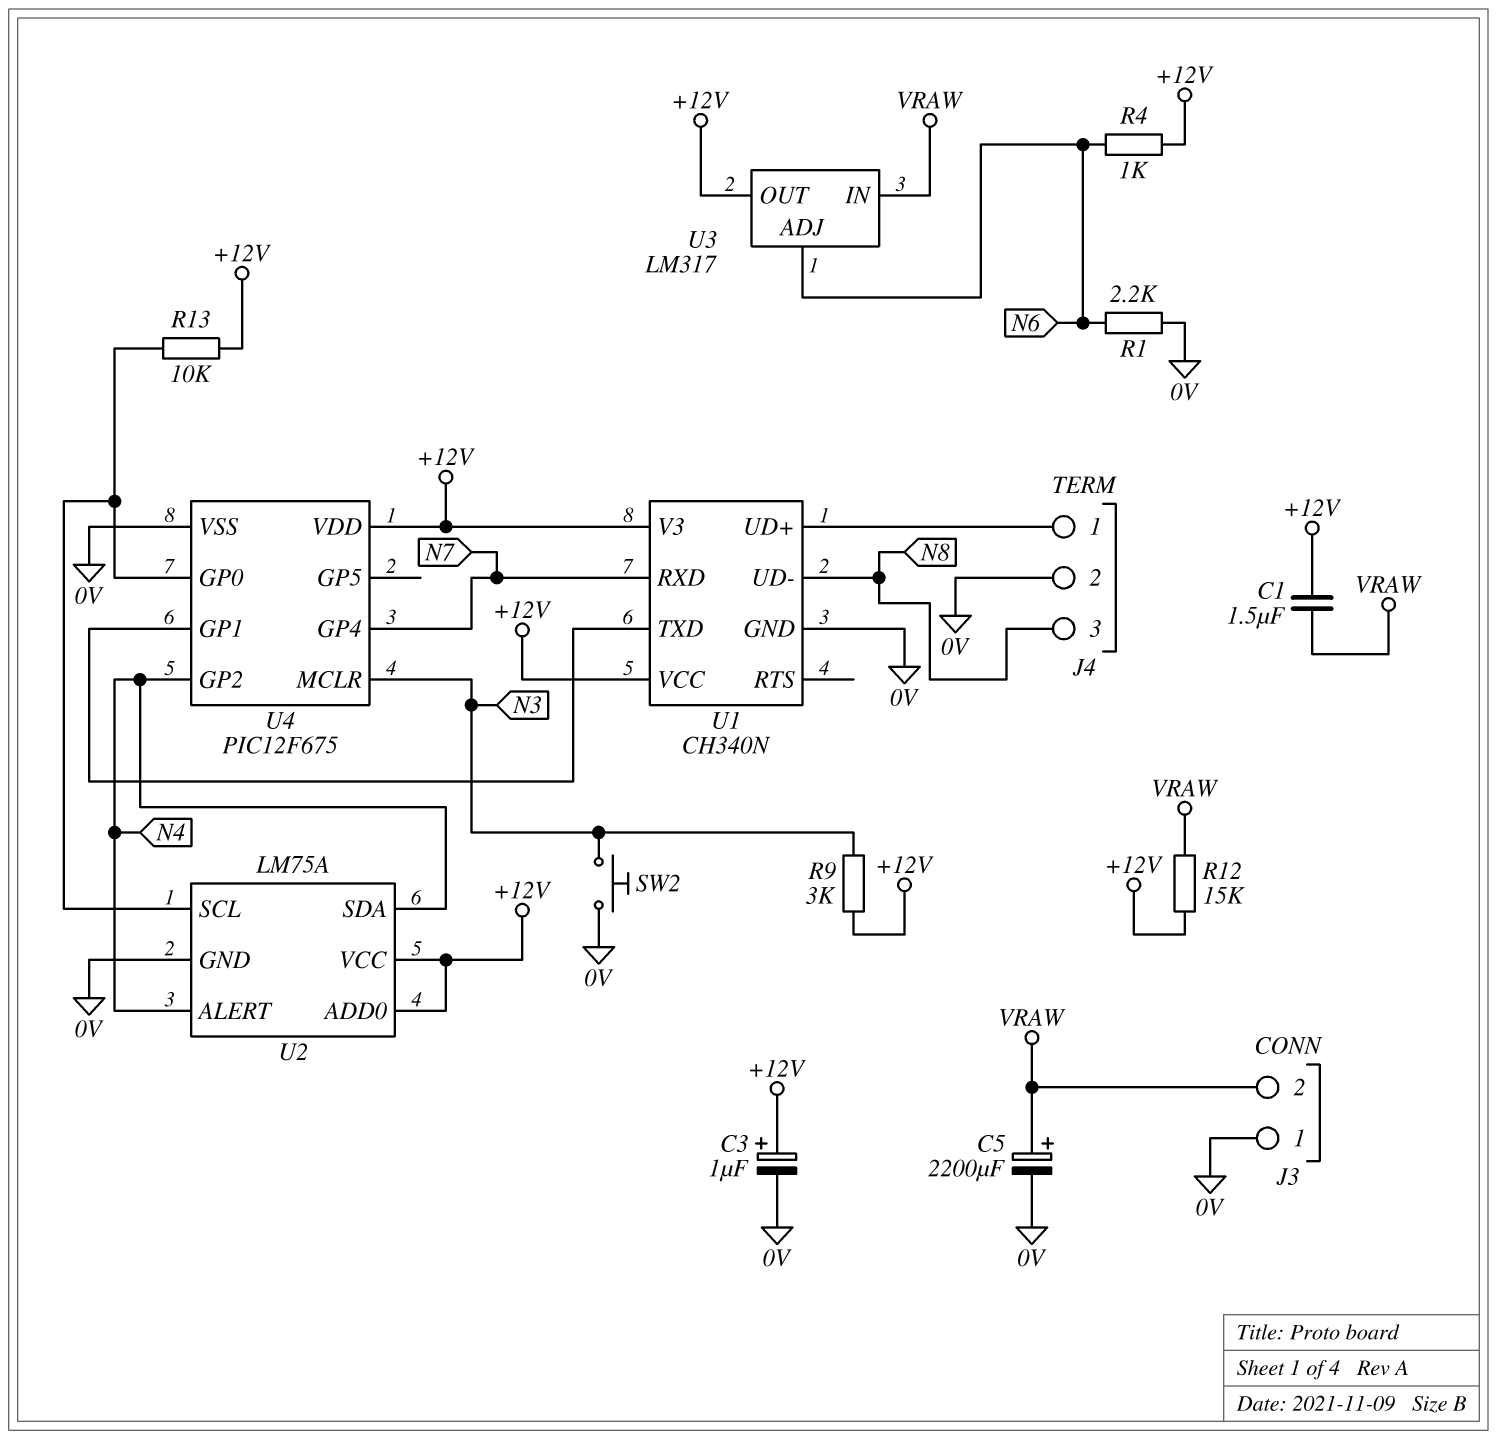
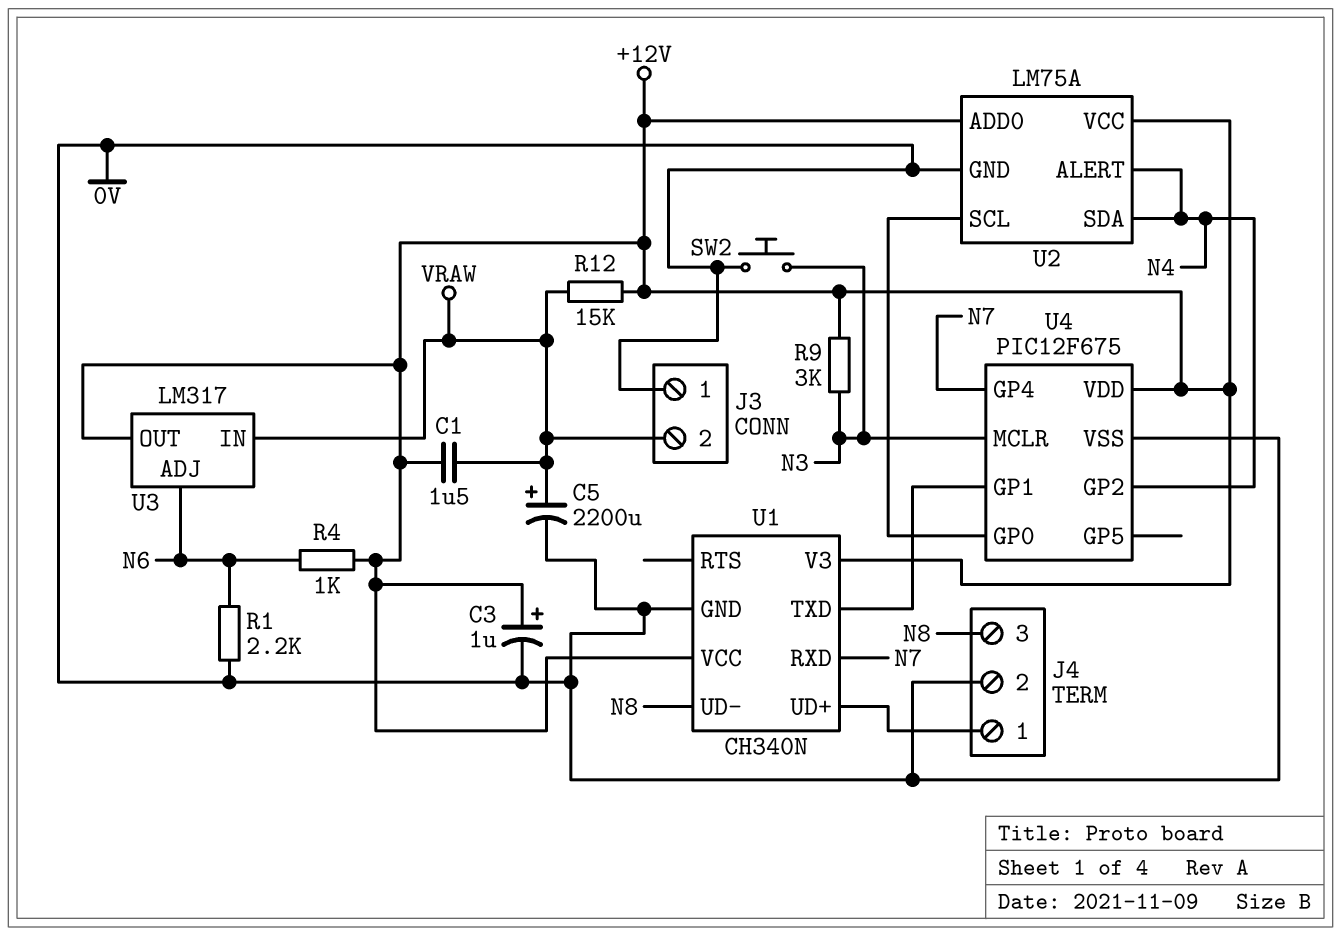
R13: 10k (+12V, U2/SCL) -> none

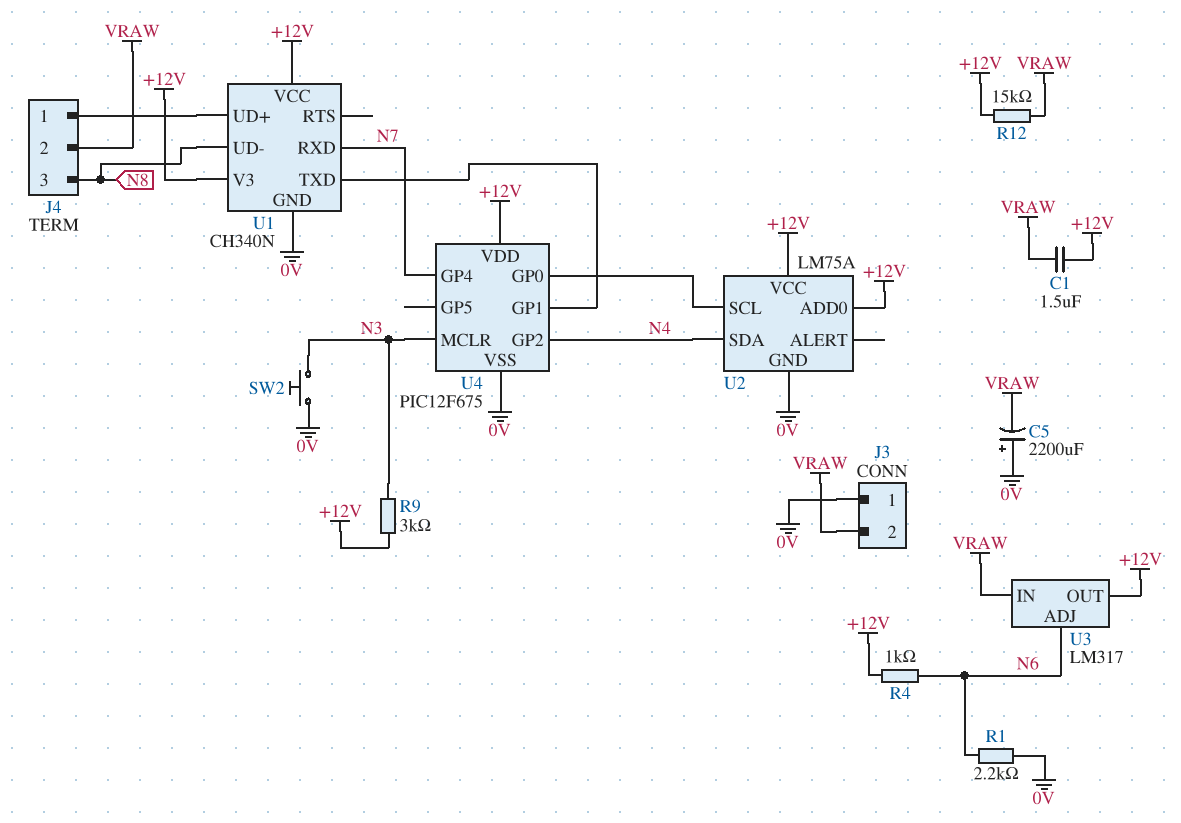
C3: 1uF (plus +12V, minus 0V) -> none
C5: 2200uF (plus VRAW, minus 0V) -> 2200uF (plus 0V, minus VRAW)
J4 pin 2: 0V -> VRAW
U2 pin ALERT: N4 -> none

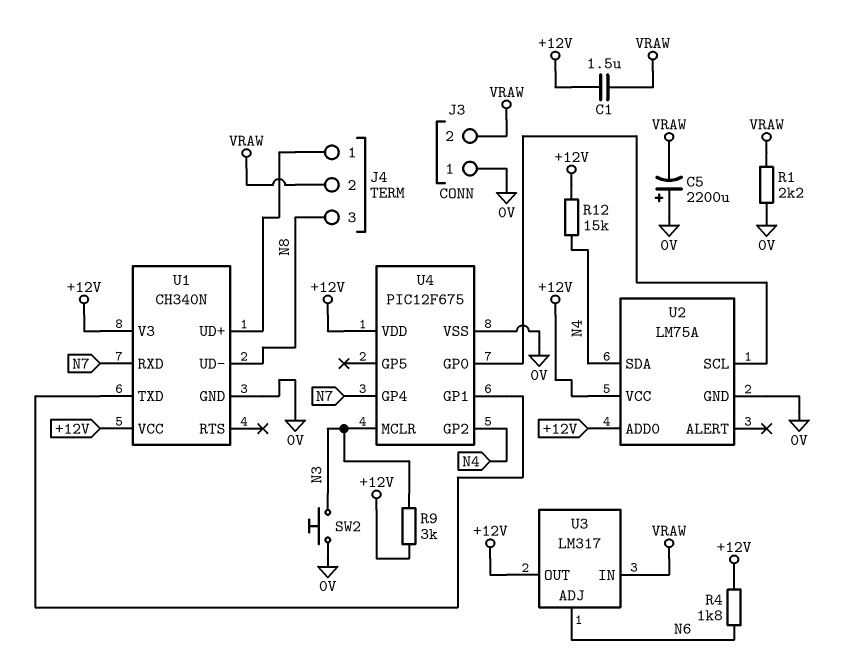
R1: 2.2k (0V, N6) -> 2.2k (0V, VRAW)
R4: 1k (+12V, N6) -> 1.8k (+12V, N6)
R12: 15k (+12V, VRAW) -> 15k (+12V, N4)

